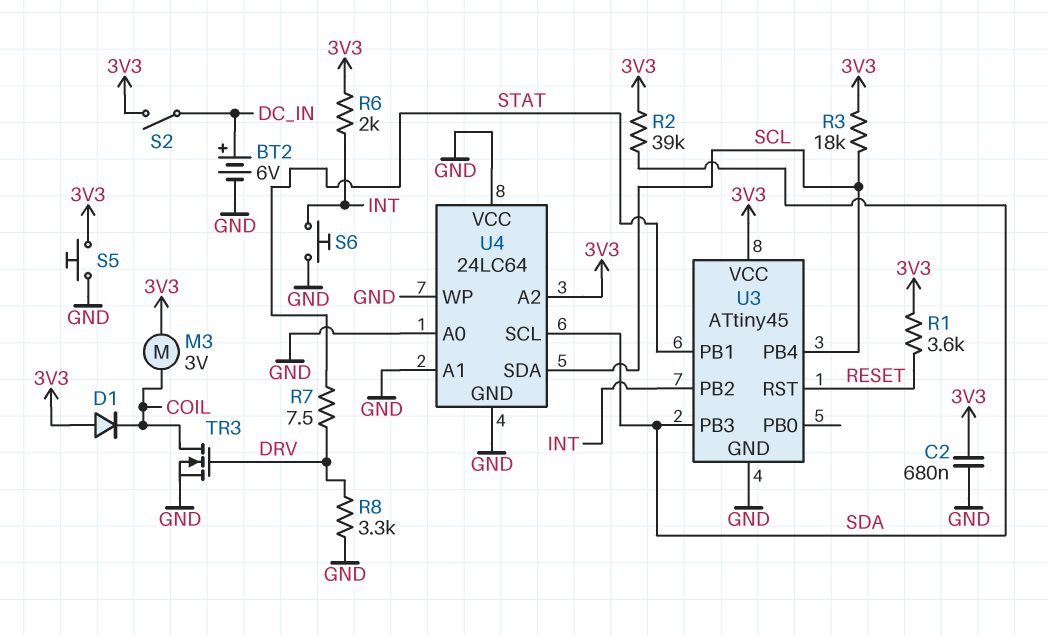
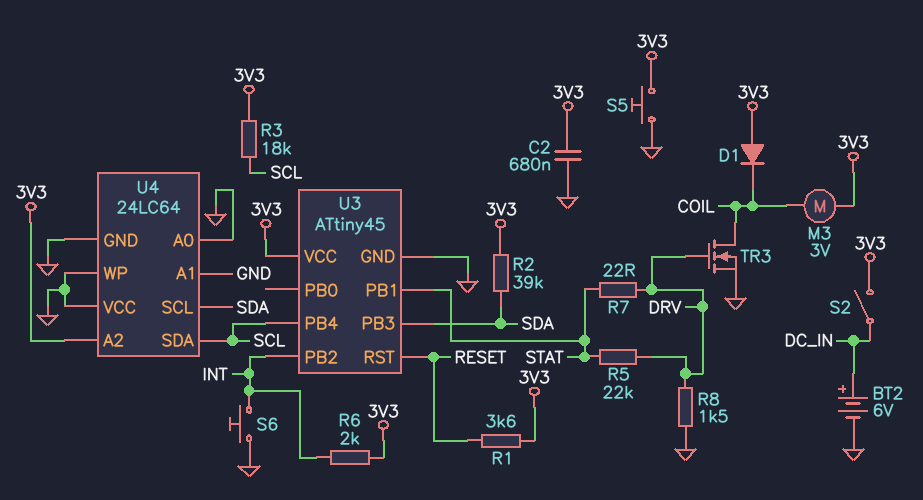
R5: none -> 22k (DRV, STAT)
R7: 7.5 (DRV, STAT) -> 22 (DRV, STAT)
R8: 3.3k (DRV, GND) -> 1.5k (DRV, GND)

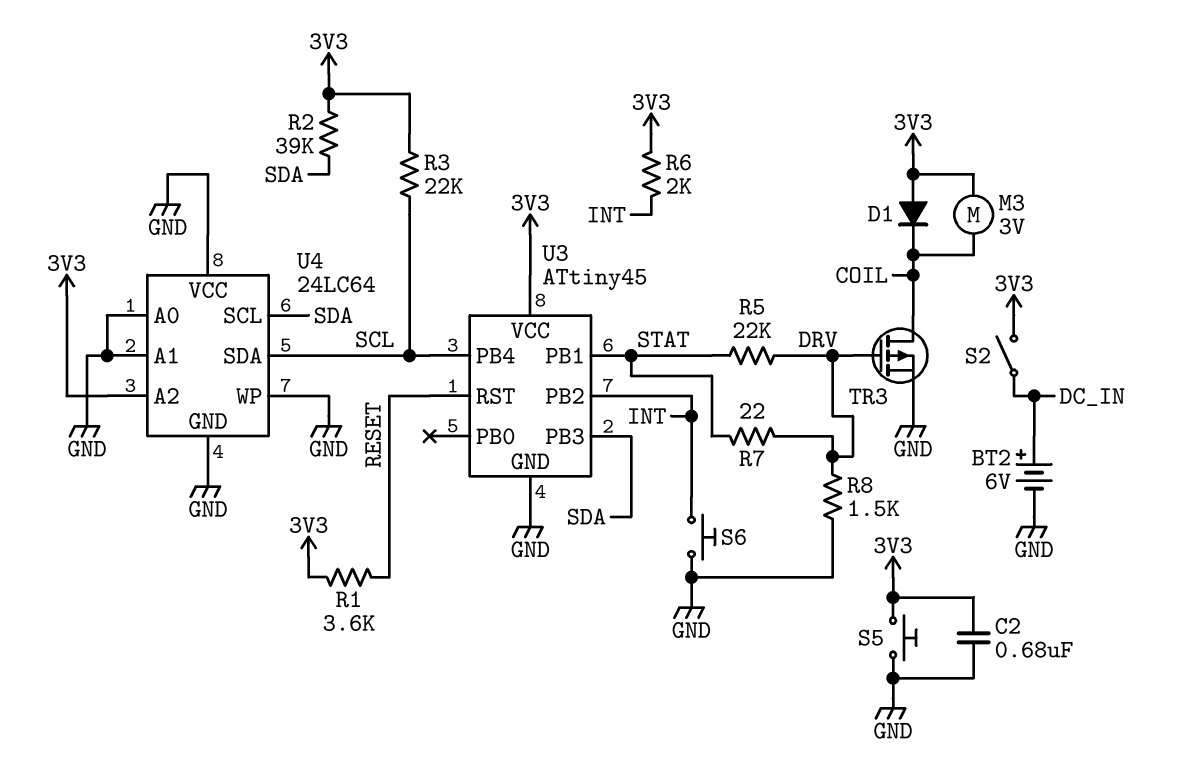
R3: 18k (3V3, SCL) -> 22k (3V3, SCL)
TR3: NMOS (G DRV, D COIL, S GND) -> PMOS (G DRV, D COIL, S GND)

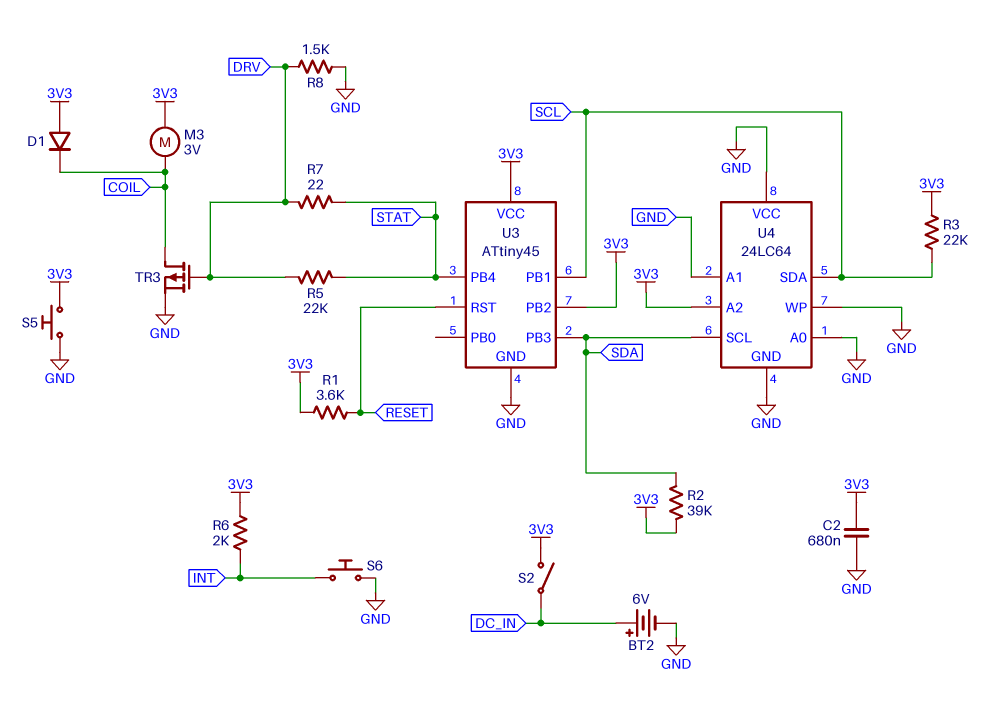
U3 pin PB1: STAT -> SCL
U3 pin PB2: INT -> 3V3
U3 pin PB4: SCL -> STAT

